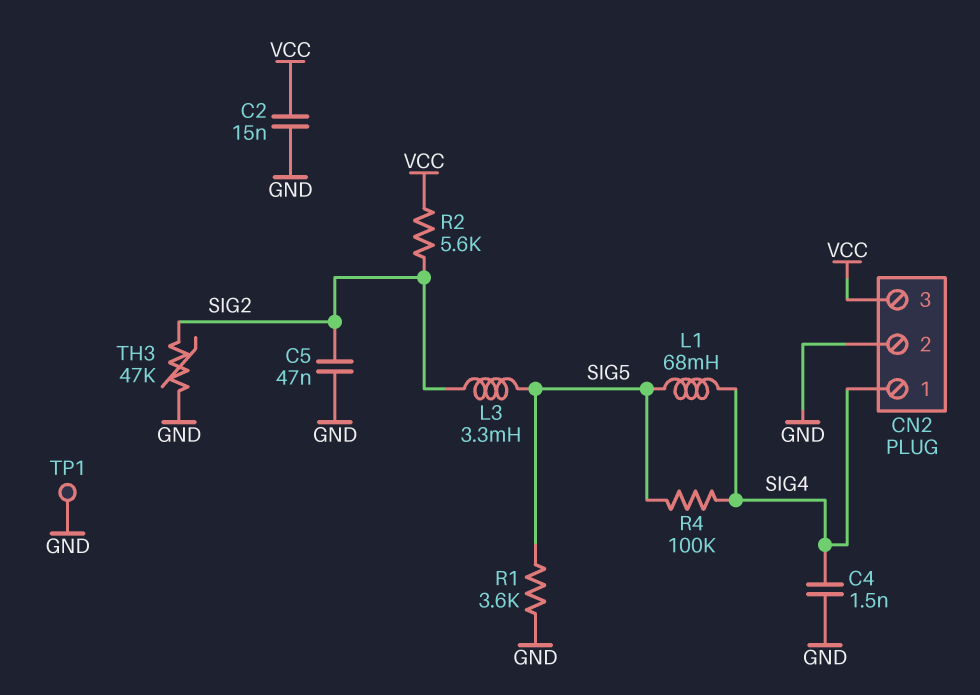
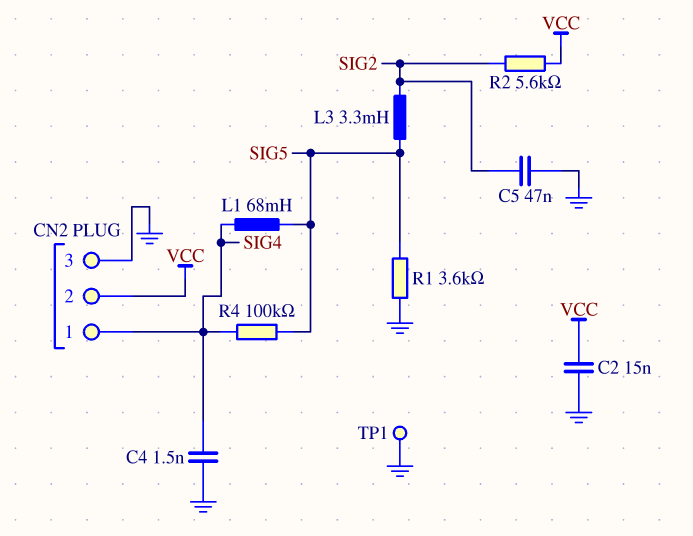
CN2 pin 2: GND -> VCC
CN2 pin 3: VCC -> GND
TH3: 47k (GND, SIG2) -> none

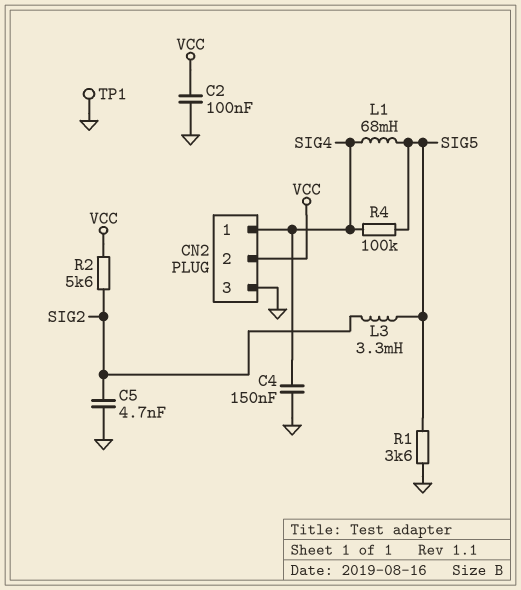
C2: 15nF (GND, VCC) -> 100nF (GND, VCC)
C4: 1.5nF (GND, SIG4) -> 150nF (GND, SIG4)
C5: 47nF (GND, SIG2) -> 4.7nF (GND, SIG2)

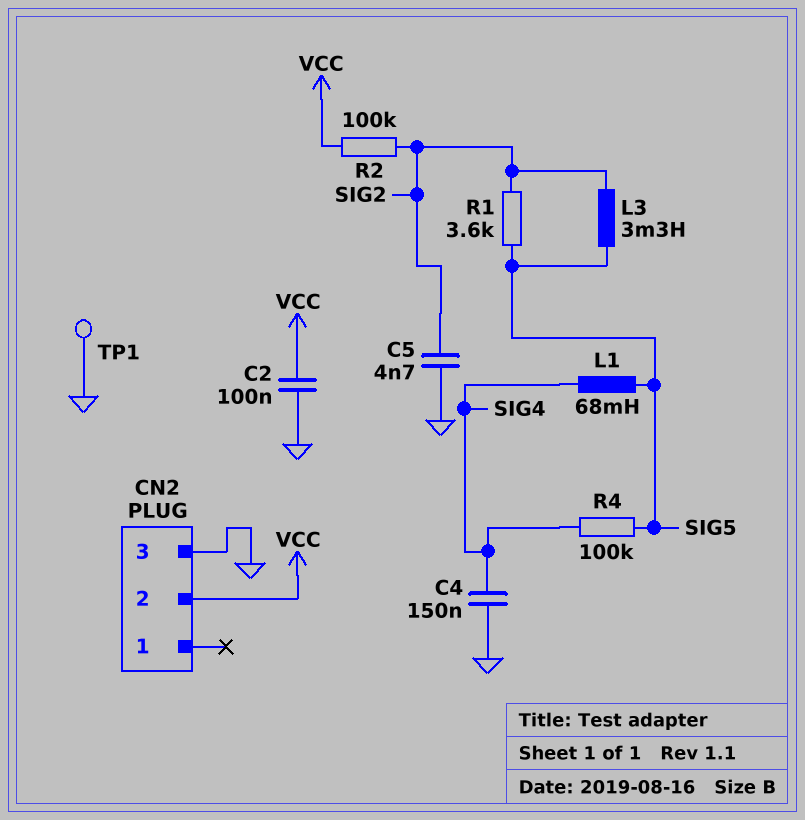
CN2 pin 1: SIG4 -> none
R1: 3.6k (GND, SIG5) -> 3.6k (SIG2, SIG5)
R2: 5.6k (SIG2, VCC) -> 100k (SIG2, VCC)

